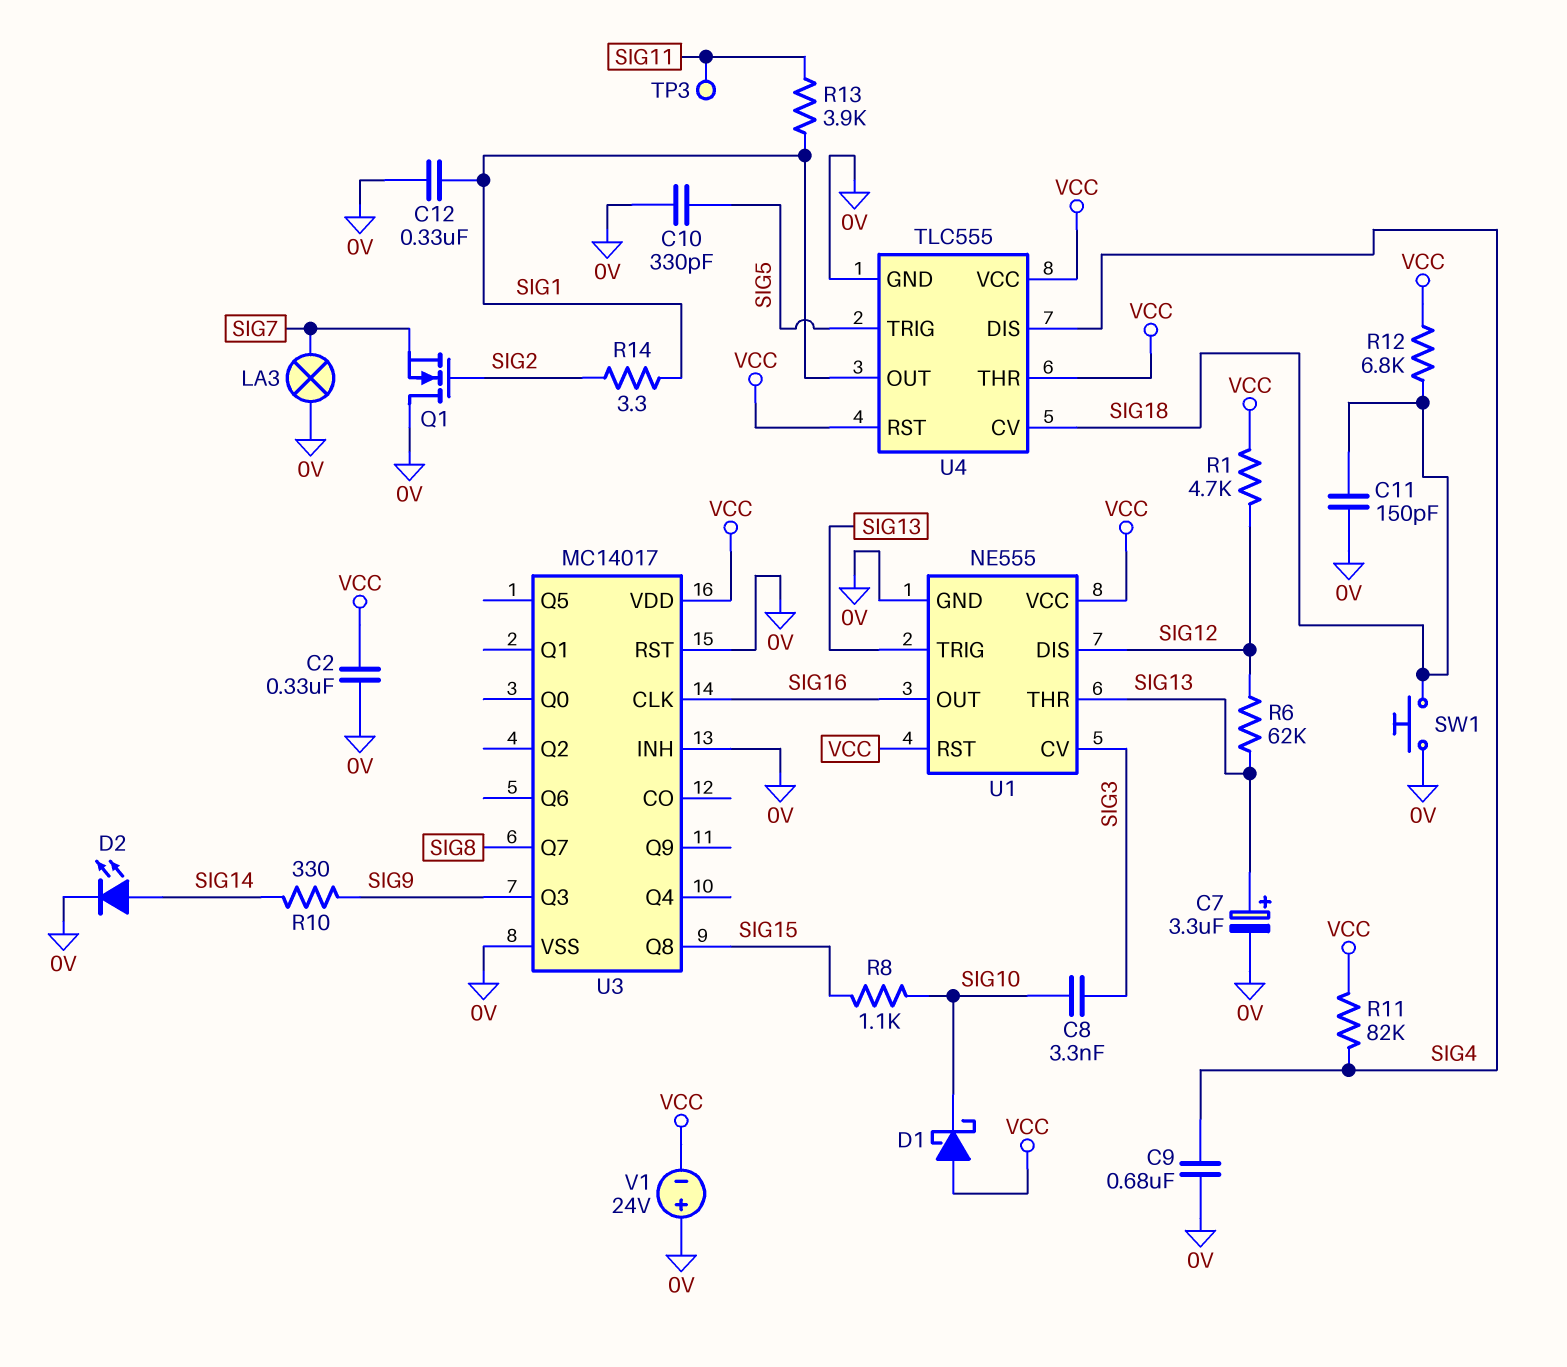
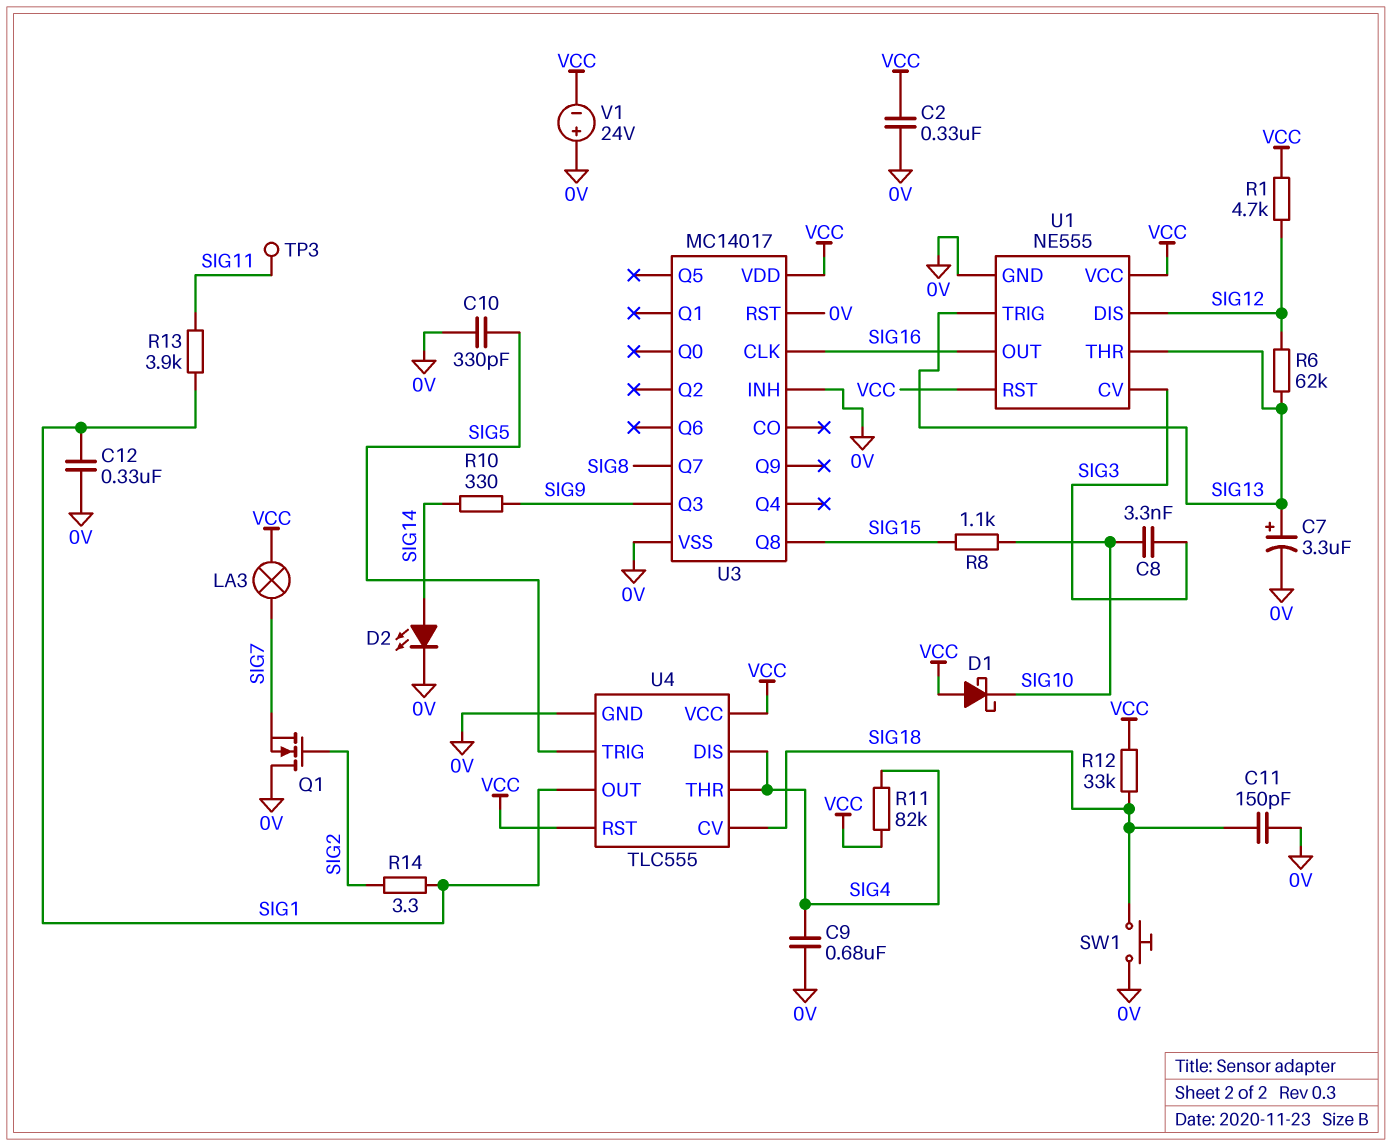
LA3: lamp (0V, SIG7) -> lamp (SIG7, VCC)
R12: 6.8k (SIG18, VCC) -> 33k (SIG18, VCC)
U4 pin THR: VCC -> SIG4

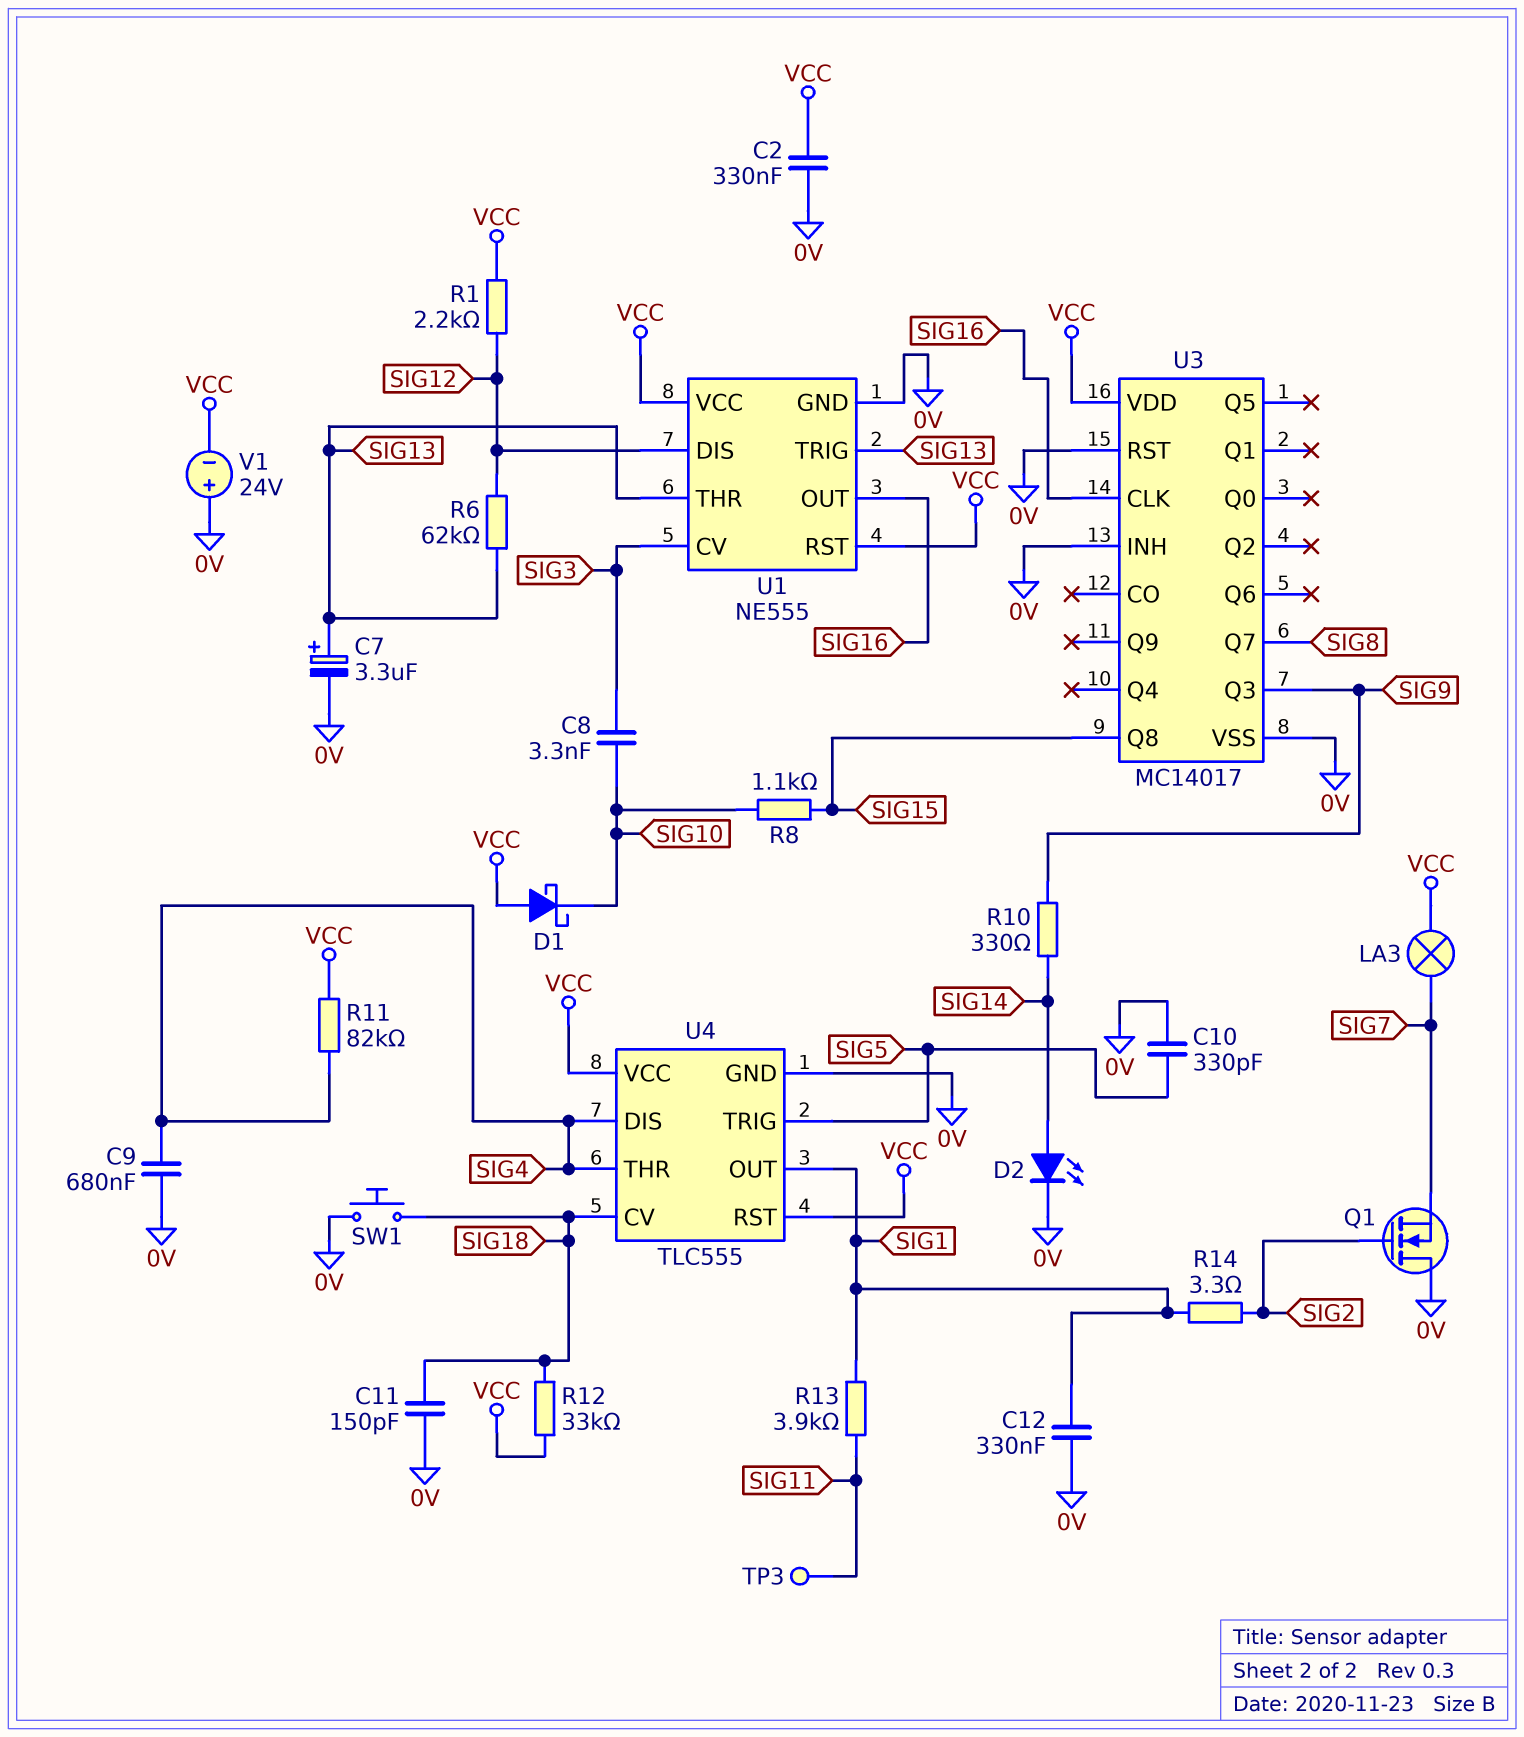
R1: 4.7k (SIG12, VCC) -> 2.2k (SIG12, VCC)

